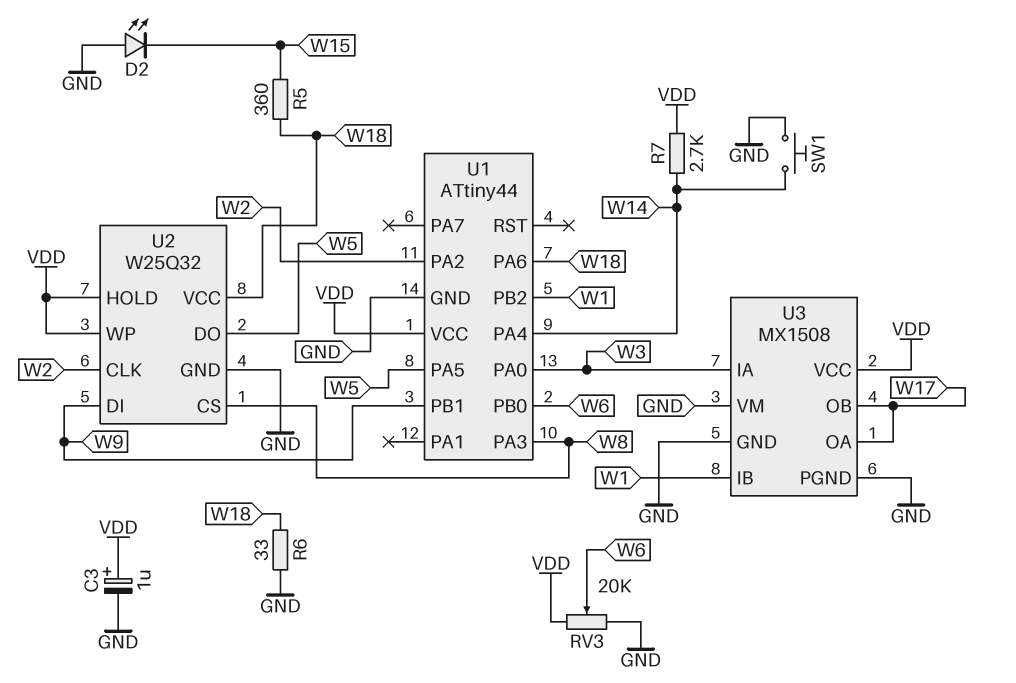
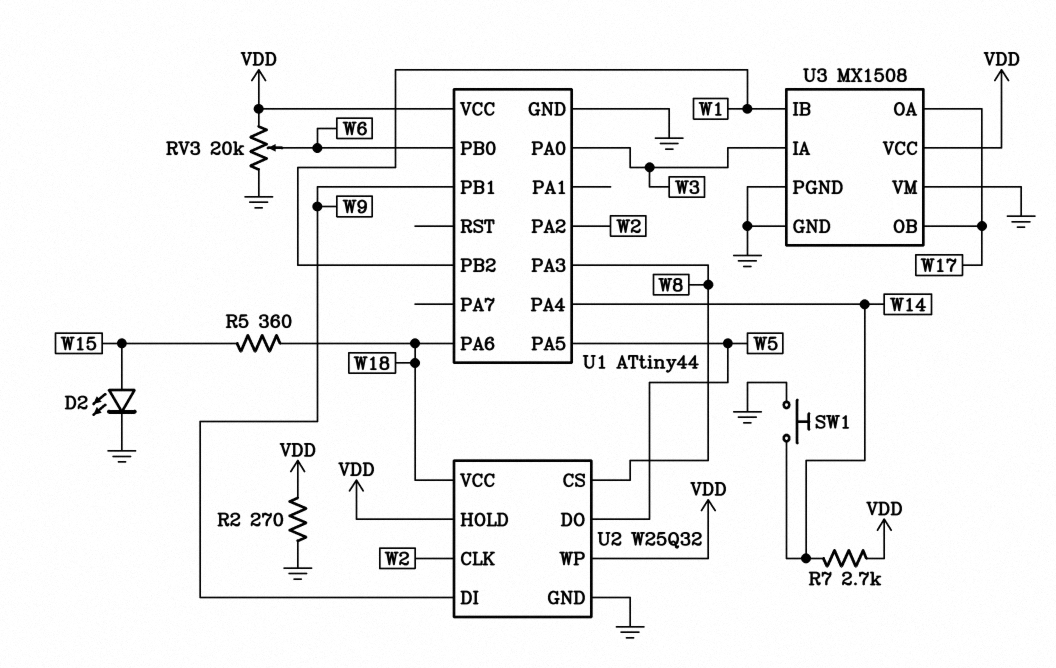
C3: 1uF (plus VDD, minus GND) -> none
D2: LED (A GND, K W15) -> LED (A W15, K GND)
R2: none -> 270 (GND, VDD)
R6: 33 (GND, W18) -> none

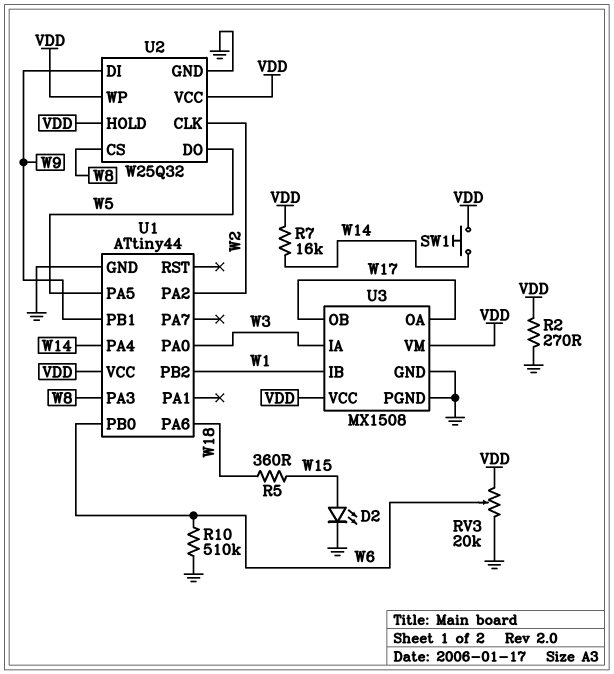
R7: 2.7k (VDD, W14) -> 16k (VDD, W14)
R10: none -> 510k (GND, W6)
SW1: button (GND, W14) -> button (VDD, W14)
U2 pin VCC: W18 -> VDD
U3 pin VM: GND -> VDD

